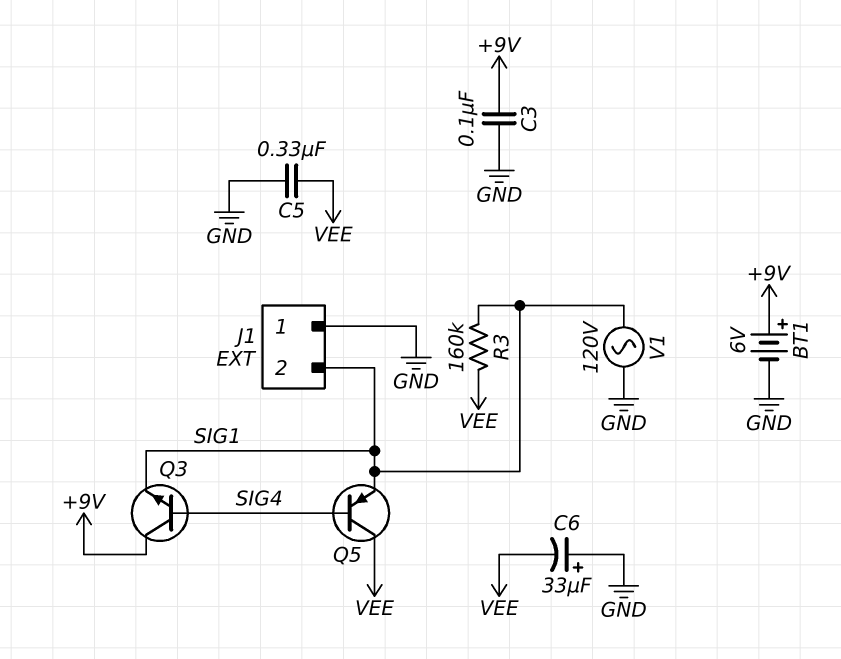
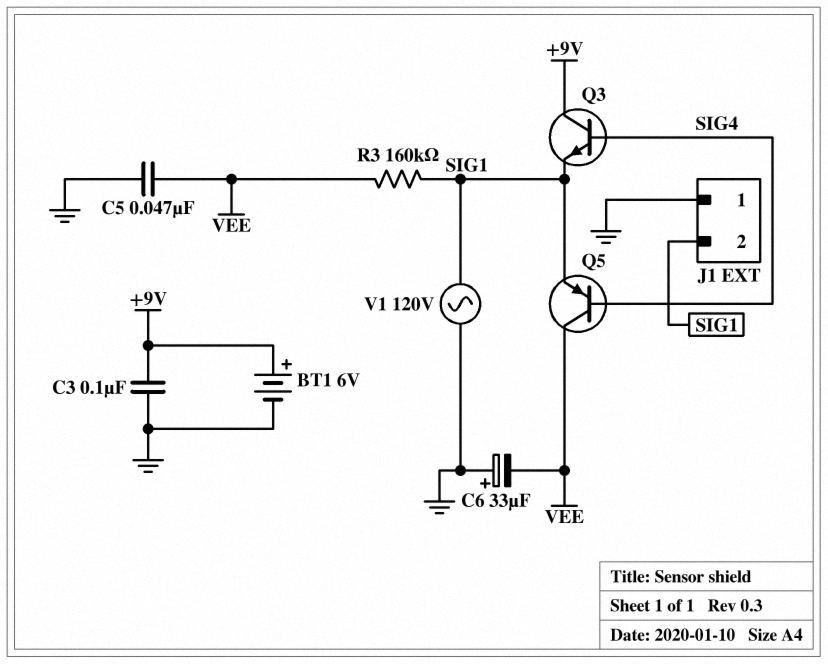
C5: 330nF (GND, VEE) -> 47nF (GND, VEE)

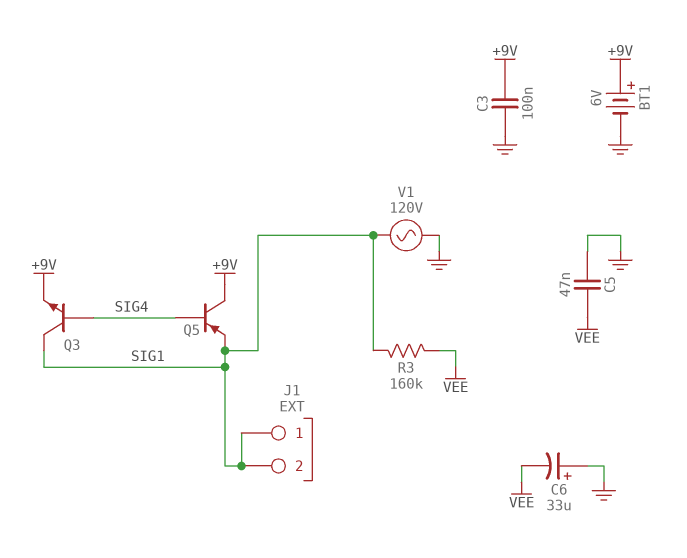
J1 pin 1: GND -> SIG1
Q3: NPN (B SIG4, C +9V, E SIG1) -> NPN (B SIG4, C SIG1, E +9V)
Q5: PNP (B SIG4, C VEE, E SIG1) -> PNP (B SIG4, C +9V, E SIG1)

